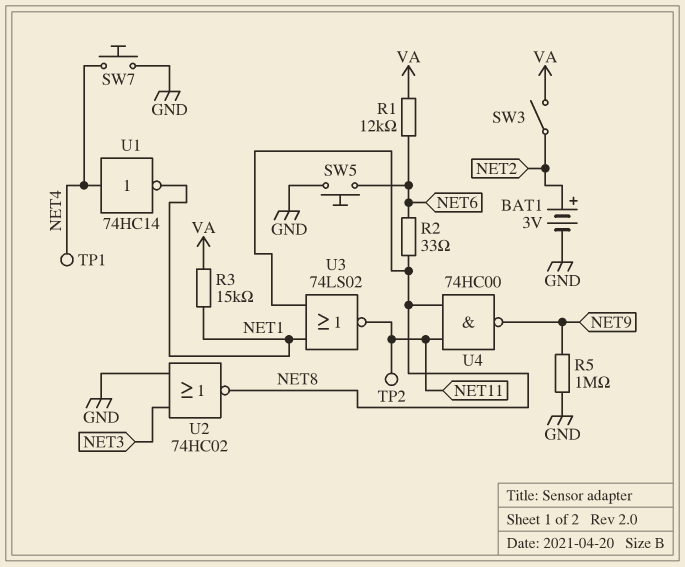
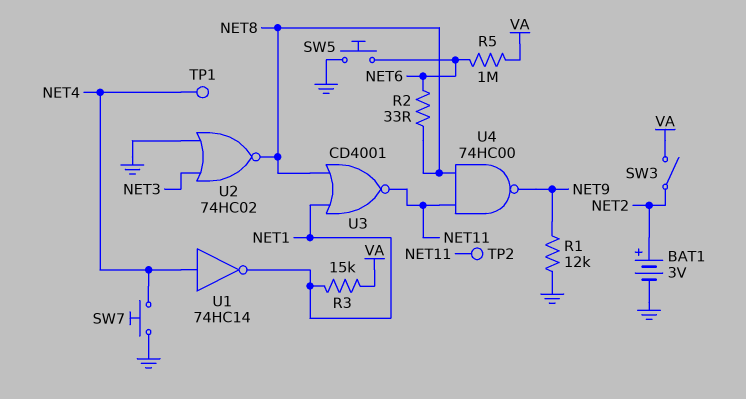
R1: 12k (NET6, VA) -> 12k (GND, NET9)
R5: 1M (GND, NET9) -> 1M (NET6, VA)
U3: NOR 74LS02 (in NET1, in NET8, out NET11) -> NOR CD4001 (in NET1, in NET8, out NET11)

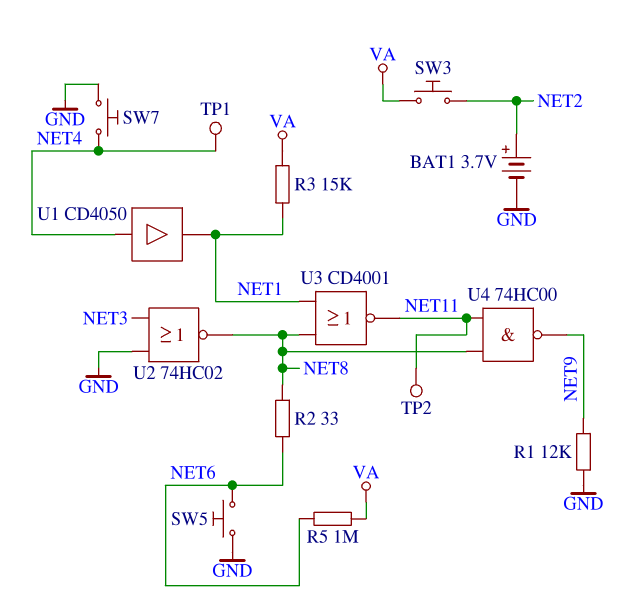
BAT1: 3V (plus NET2, minus GND) -> 3.7V (plus NET2, minus GND)
SW3: switch (NET2, VA) -> button (NET2, VA)
U1: NOT 74HC14 (in NET4, out NET1) -> buffer CD4050 (in NET4, out NET1)

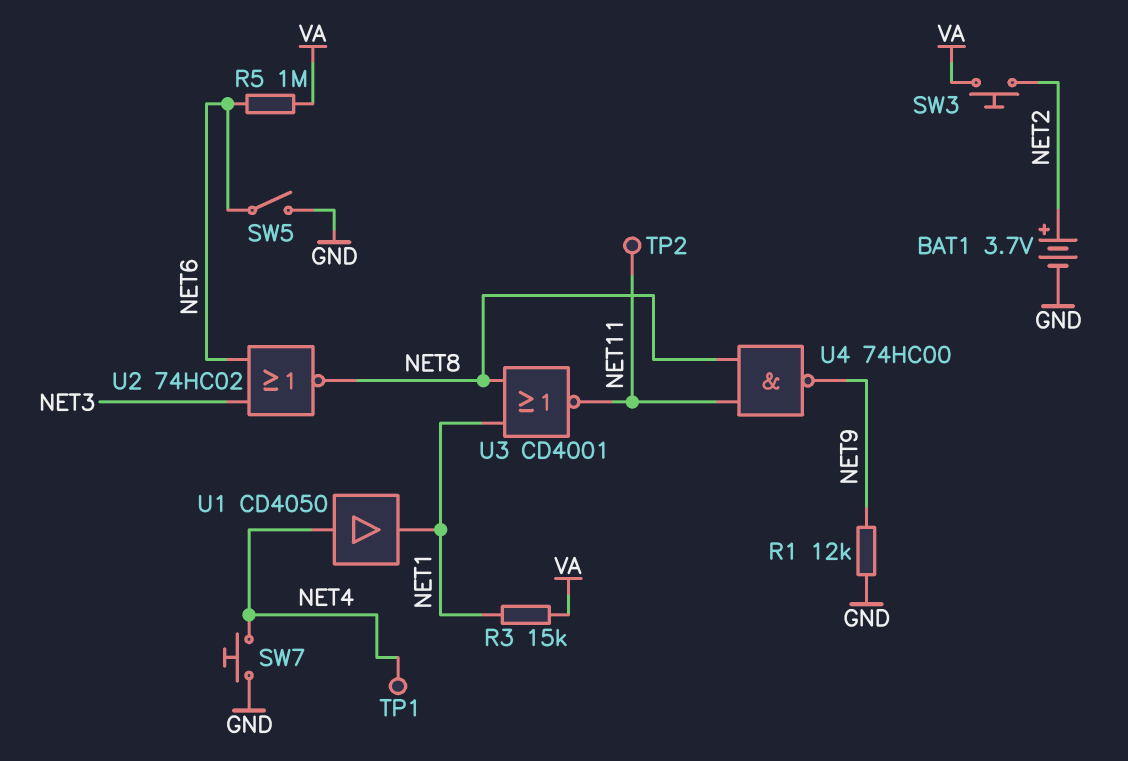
R2: 33 (NET6, NET8) -> none
SW5: button (GND, NET6) -> switch (GND, NET6)
U2: NOR 74HC02 (in GND, in NET3, out NET8) -> NOR 74HC02 (in NET3, in NET6, out NET8)

